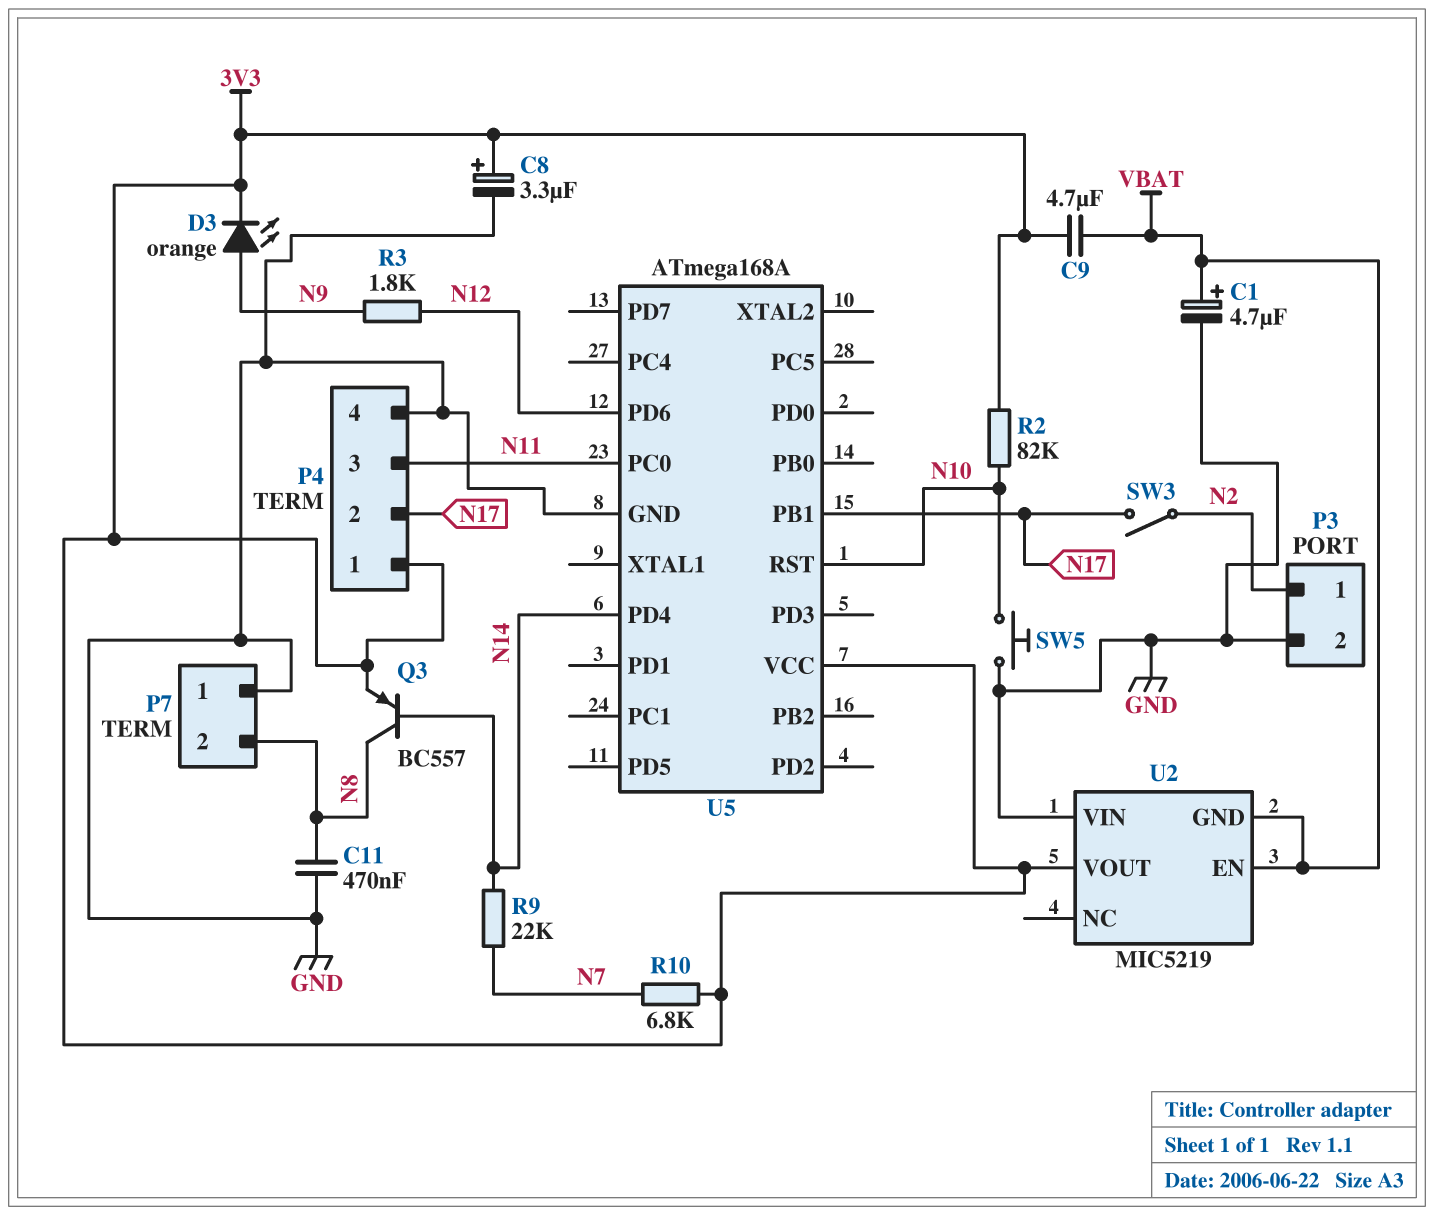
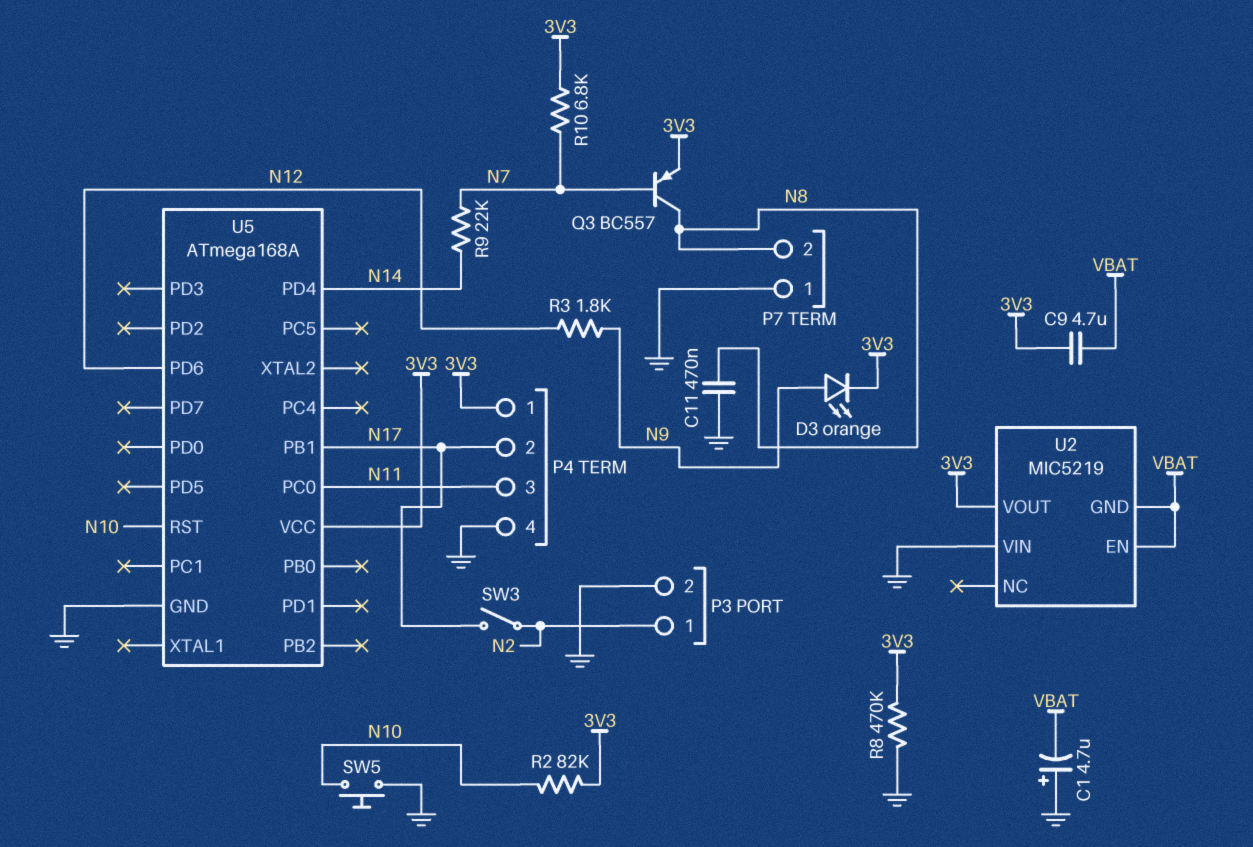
C1: 4.7uF (plus VBAT, minus GND) -> 4.7uF (plus GND, minus VBAT)
C8: 3.3uF (plus 3V3, minus GND) -> none
Q3: PNP BC557 (B N14, C N8, E 3V3) -> PNP BC557 (B N7, C N8, E 3V3)
R8: none -> 470k (3V3, GND)

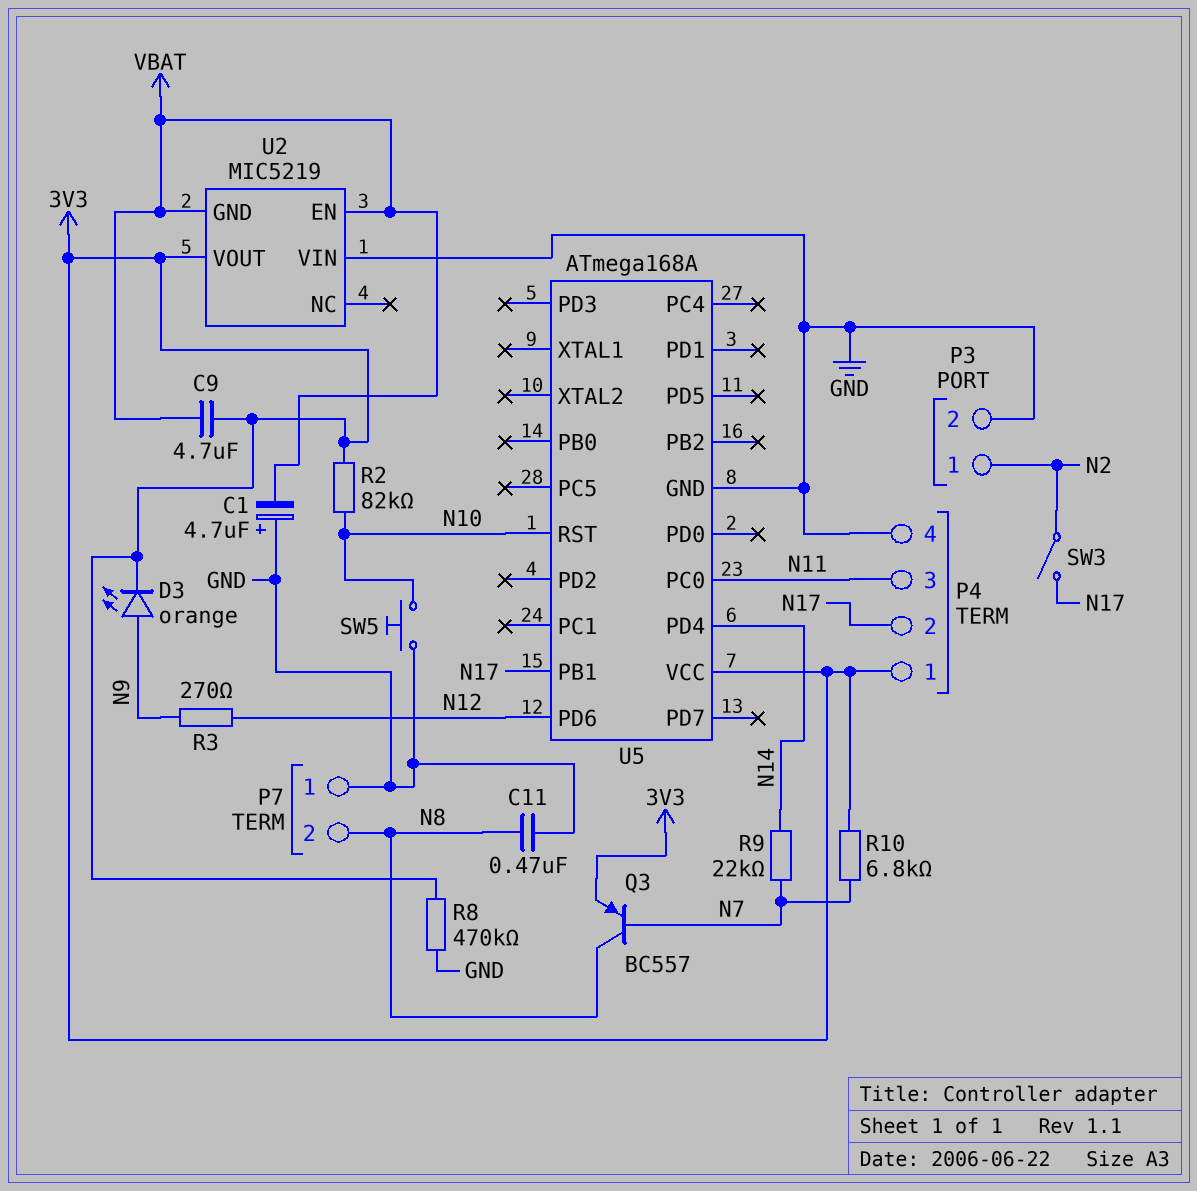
R3: 1.8k (N9, N12) -> 270 (N9, N12)

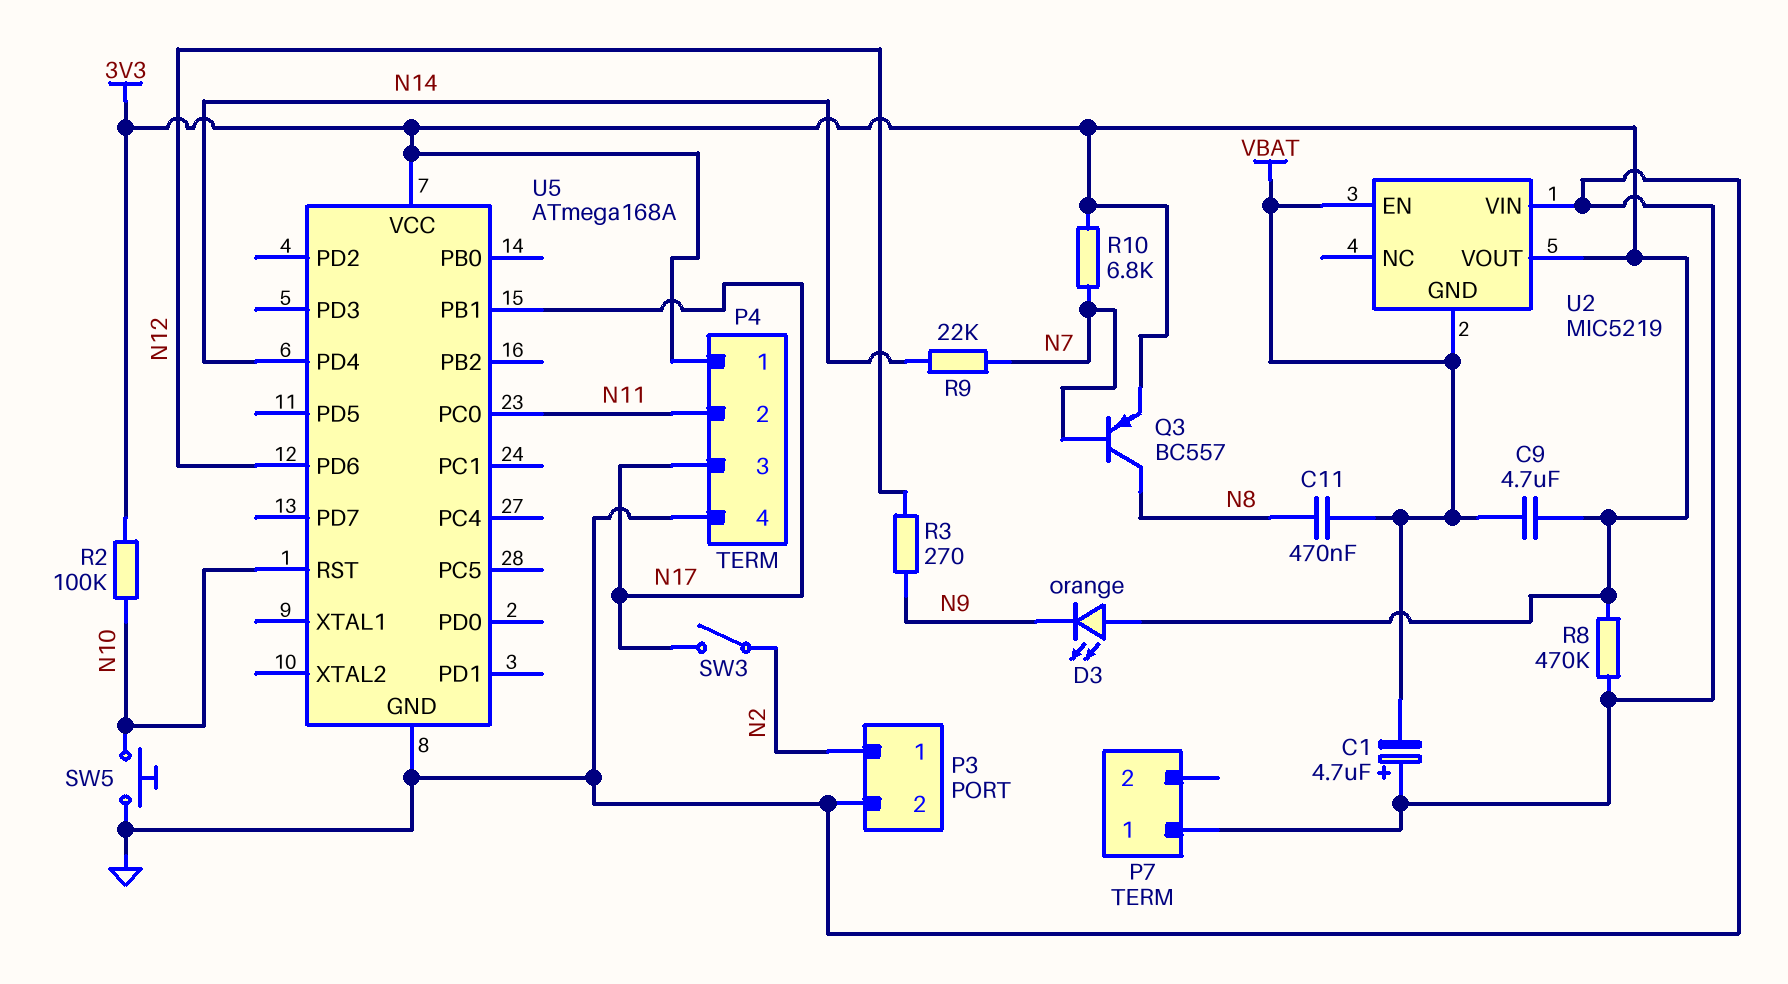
C11: 470nF (GND, N8) -> 470nF (N8, VBAT)
D3: LED orange (A N9, K 3V3) -> LED orange (A 3V3, K N9)
P4 pin 2: N17 -> N11
P4 pin 3: N11 -> N17
P7 pin 2: N8 -> none
R2: 82k (3V3, N10) -> 100k (3V3, N10)

